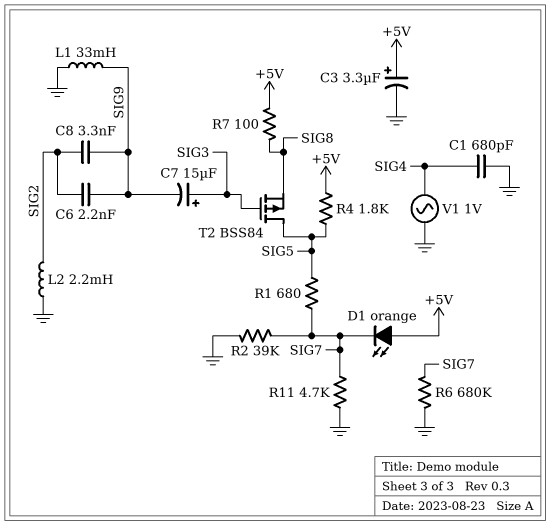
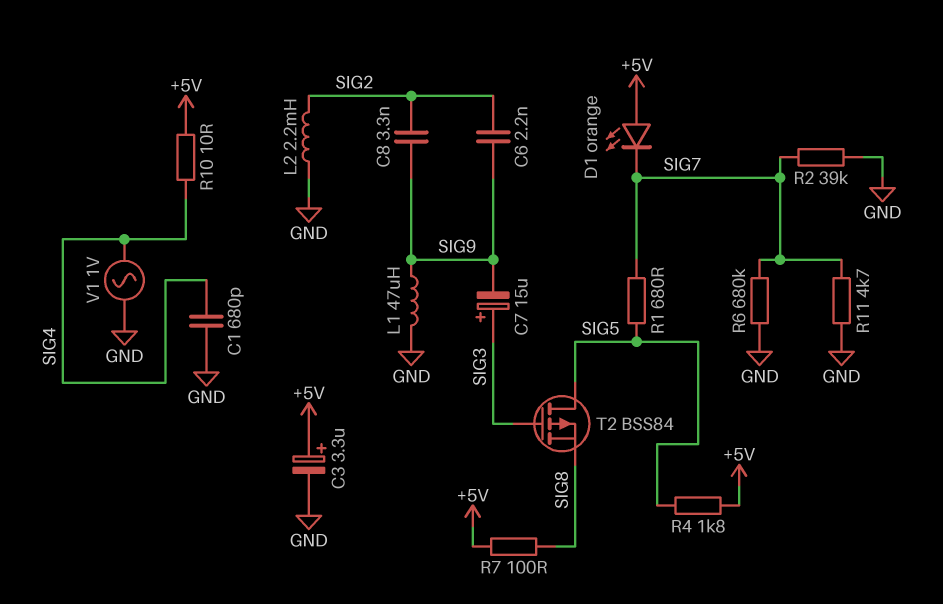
L1: 33mH (GND, SIG9) -> 47uH (GND, SIG9)
R10: none -> 10 (+5V, SIG4)

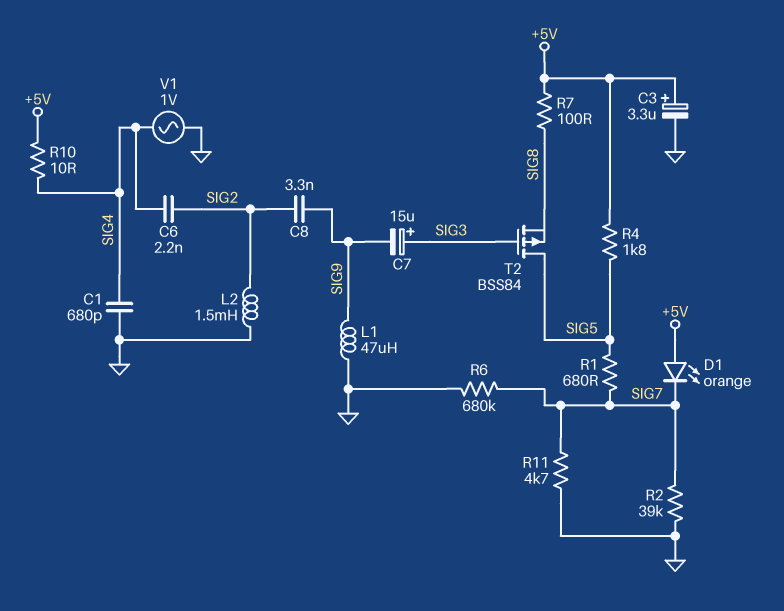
C6: 2.2nF (SIG2, SIG9) -> 2.2nF (SIG2, SIG4)
L2: 2.2mH (GND, SIG2) -> 1.5mH (GND, SIG2)

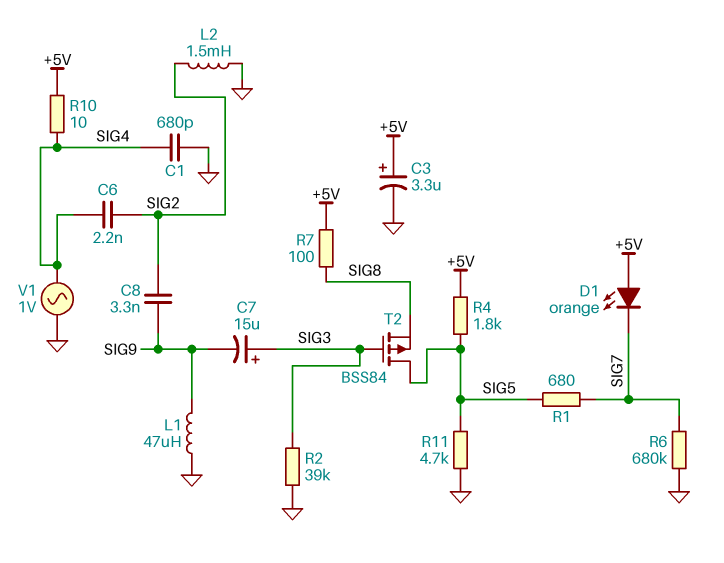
R2: 39k (GND, SIG7) -> 39k (GND, SIG3)
R11: 4.7k (GND, SIG7) -> 4.7k (GND, SIG5)

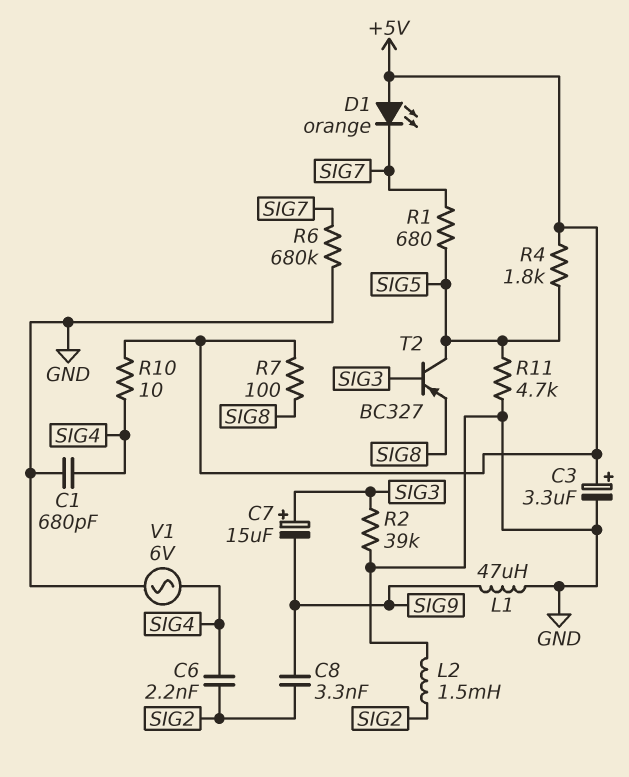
T2: PMOS BSS84 (G SIG3, D SIG5, S SIG8) -> PNP BC327 (B SIG3, C SIG5, E SIG8)
V1: AC 1V (GND, SIG4) -> AC 6V (GND, SIG4)

